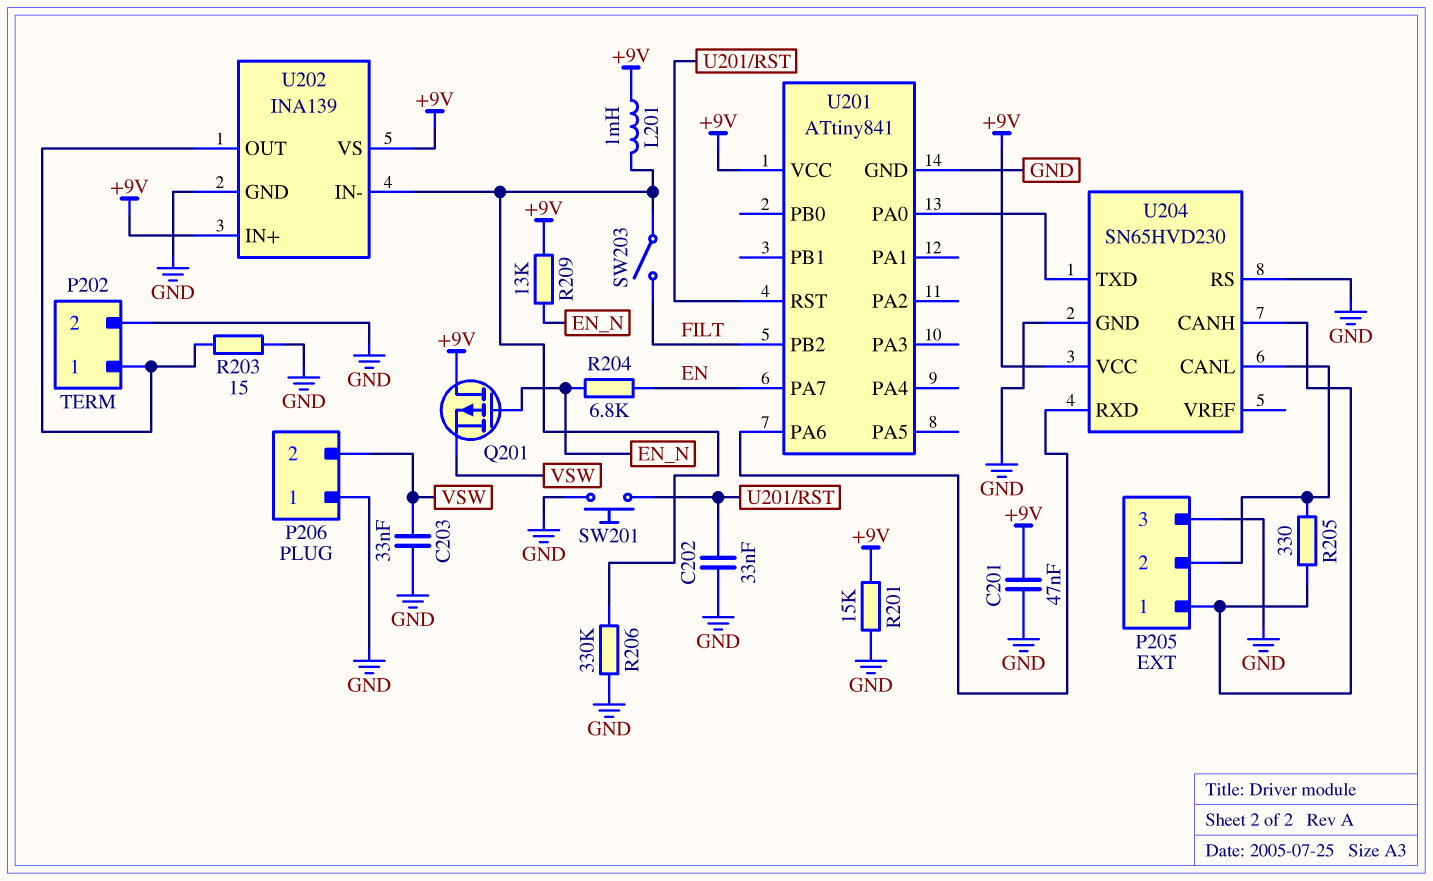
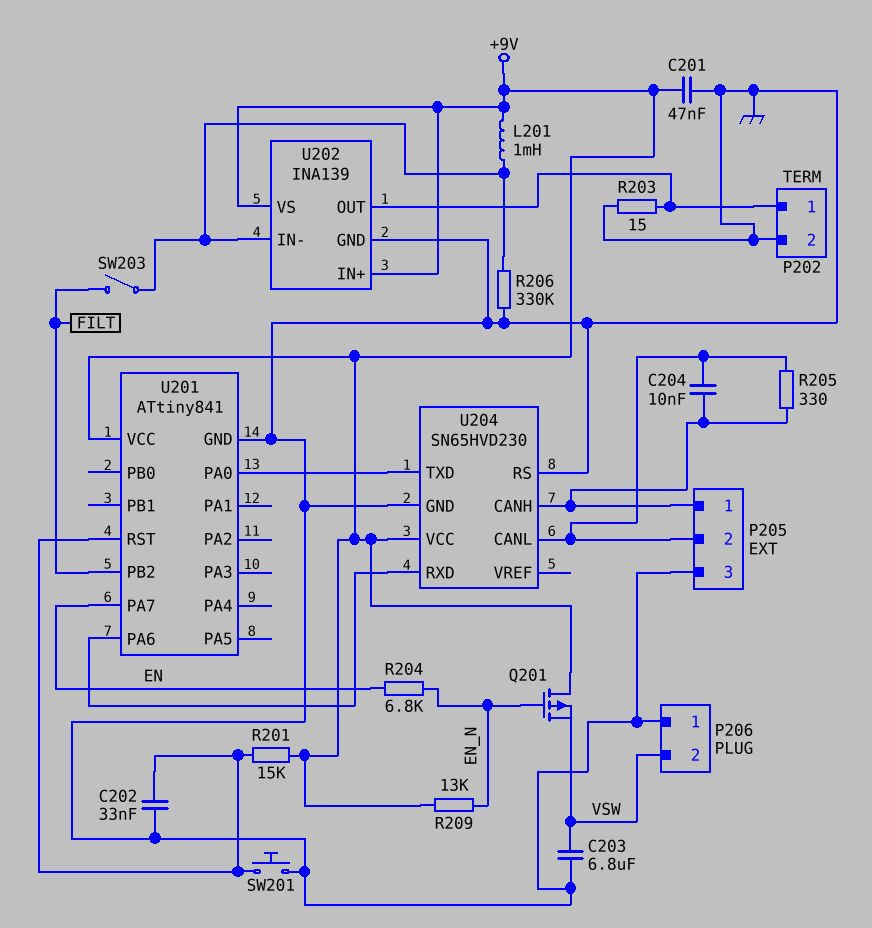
C203: 33nF (GND, VSW) -> 6.8uF (GND, VSW)
C204: none -> 10nF (P205/1, P205/2)
R201: 15k (+9V, GND) -> 15k (+9V, U201/RST)

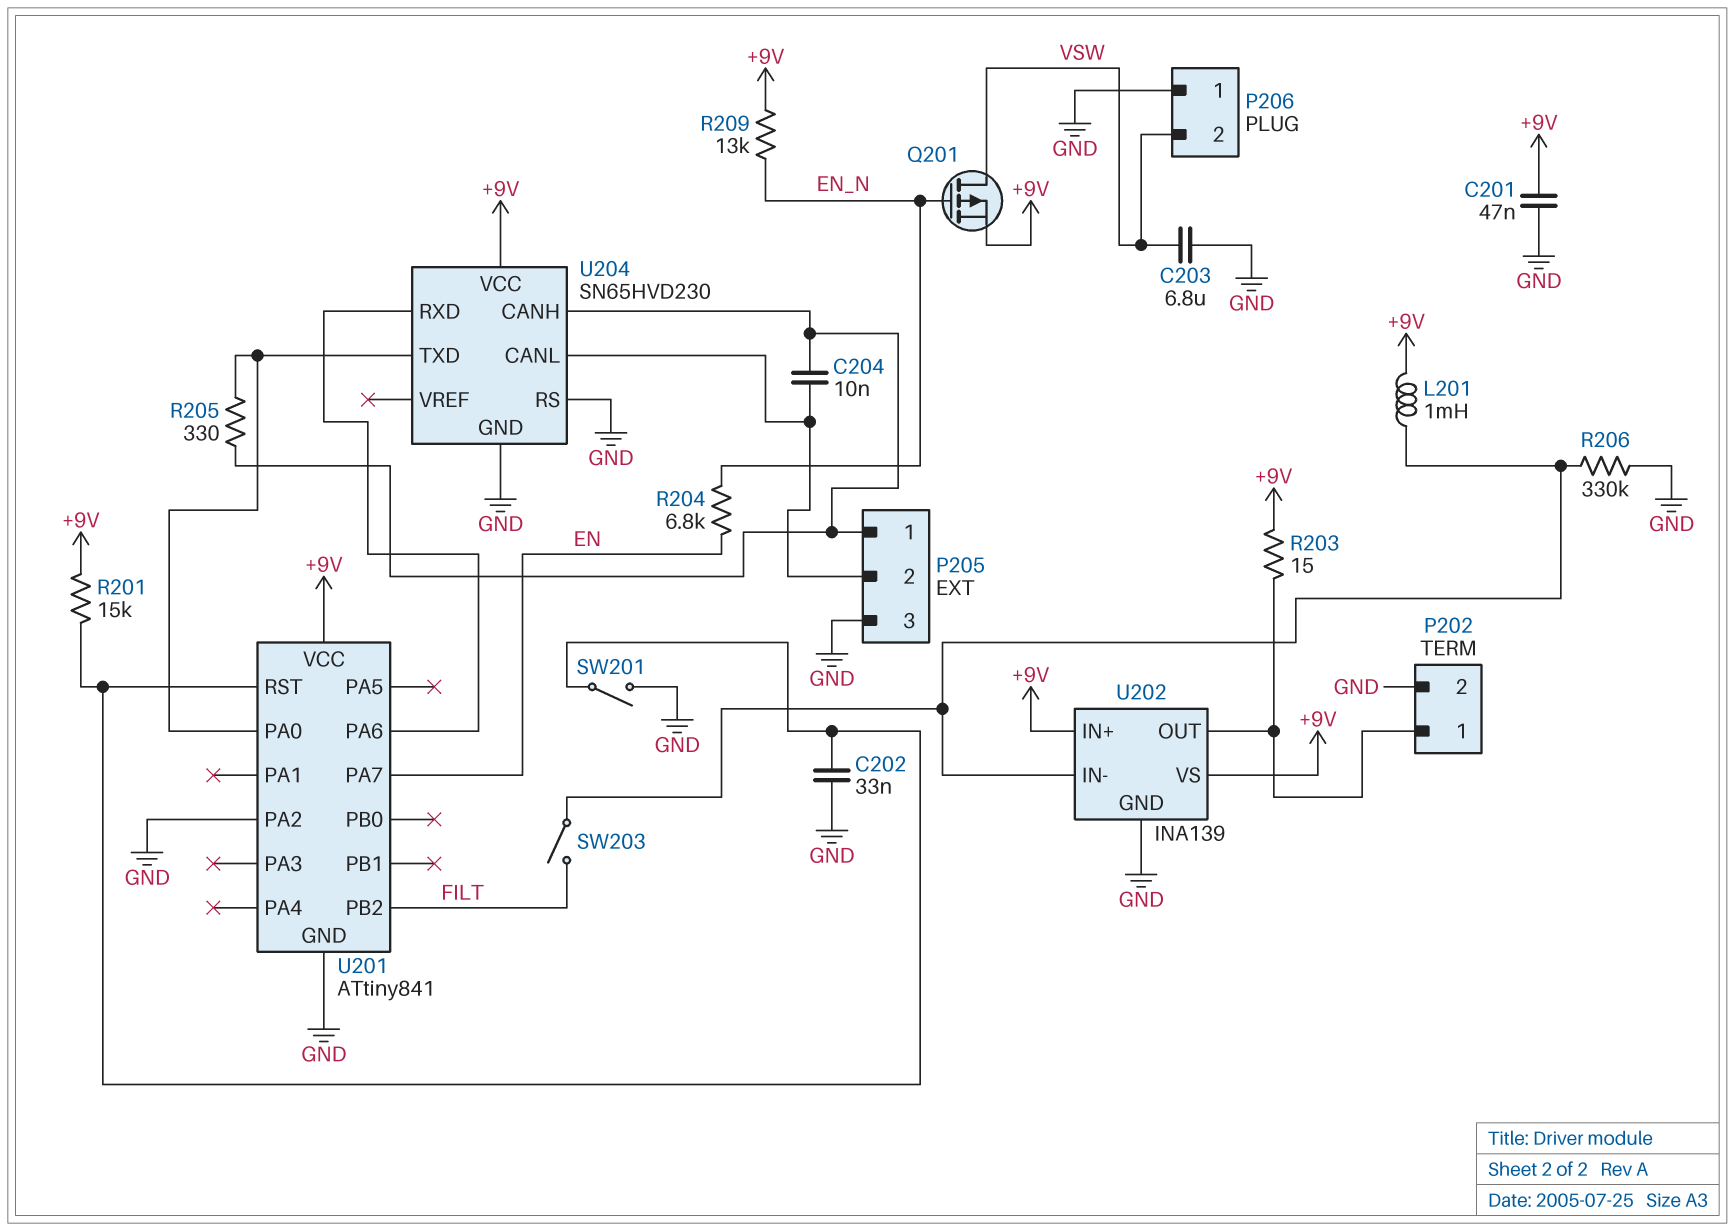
Q201: PMOS (G EN_N, D +9V, S VSW) -> PMOS (G EN_N, D VSW, S +9V)
R203: 15 (GND, P202/1) -> 15 (+9V, P202/1)
R205: 330 (P205/1, P205/2) -> 330 (P205/1, U201/PA0)
SW201: button (GND, U201/RST) -> switch (GND, U201/RST)
U201 pin PA2: none -> GND

